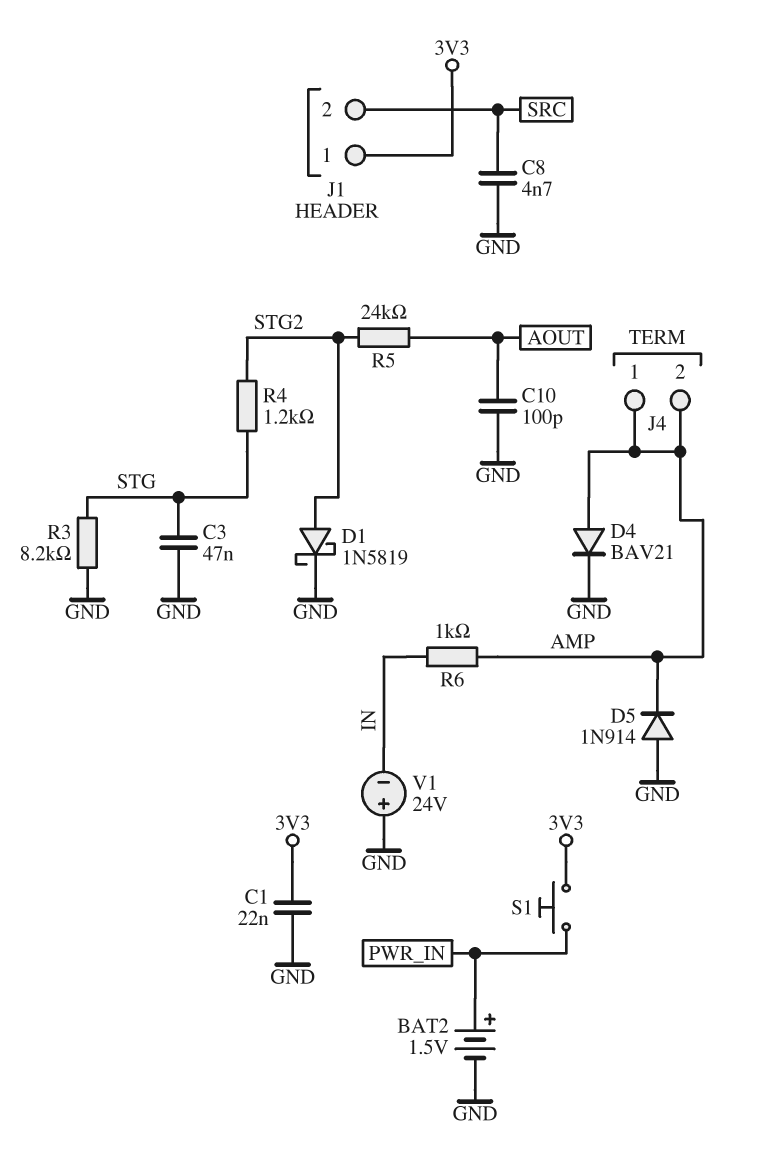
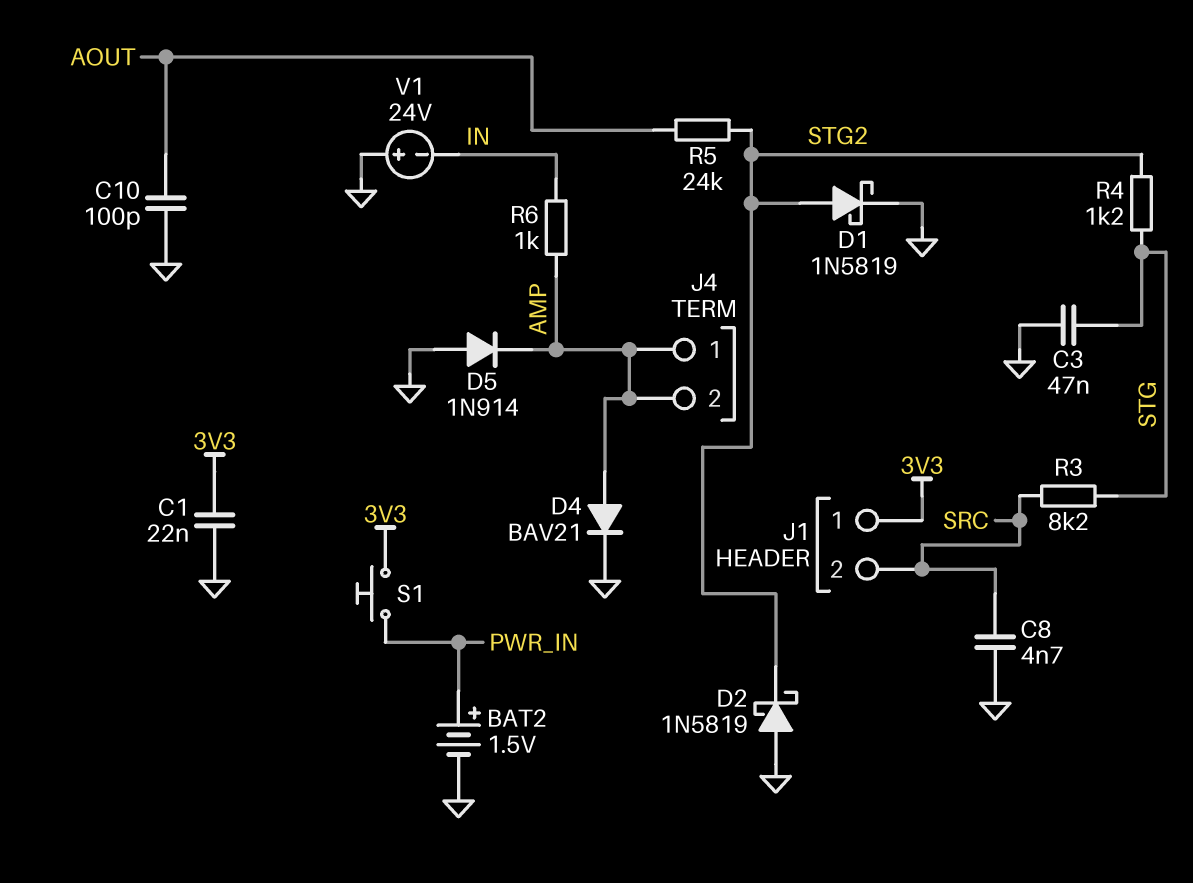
D2: none -> schottky 1N5819 (A GND, K STG2)
R3: 8.2k (GND, STG) -> 8.2k (SRC, STG)

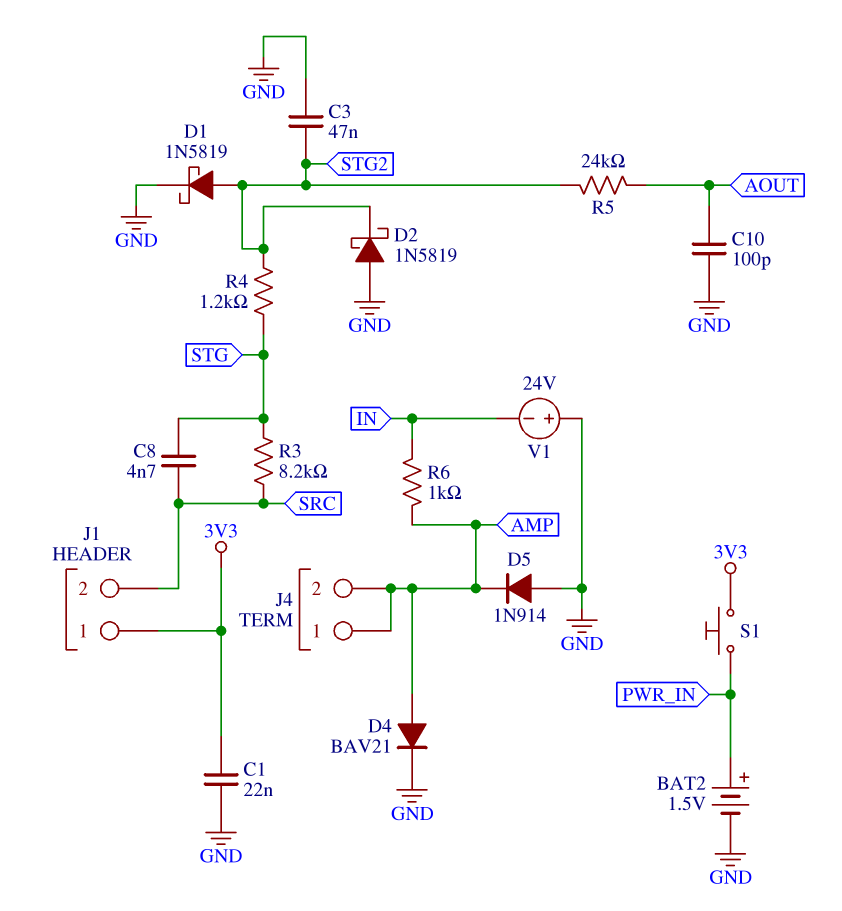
C3: 47nF (GND, STG) -> 47nF (GND, STG2)
C8: 4.7nF (GND, SRC) -> 4.7nF (SRC, STG)

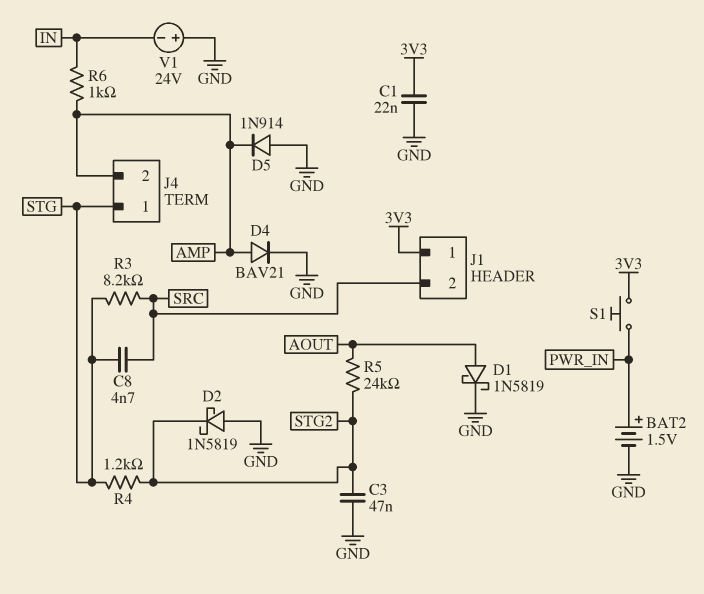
C10: 100pF (AOUT, GND) -> none
D1: schottky 1N5819 (A STG2, K GND) -> schottky 1N5819 (A AOUT, K GND)
J4 pin 1: AMP -> STG

